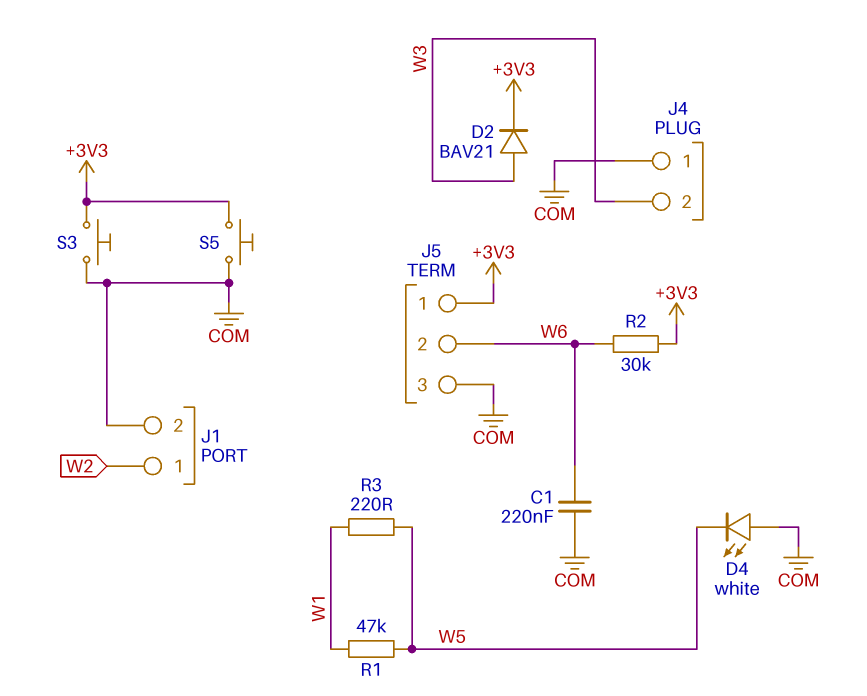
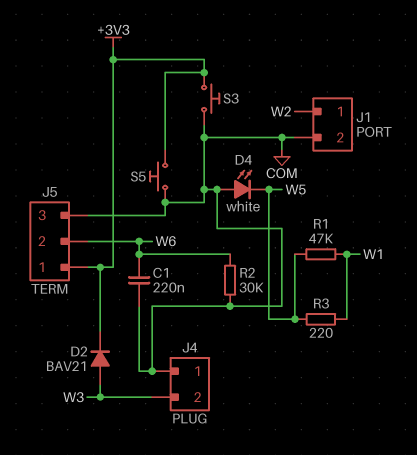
R2: 30k (+3V3, W6) -> 30k (COM, W6)

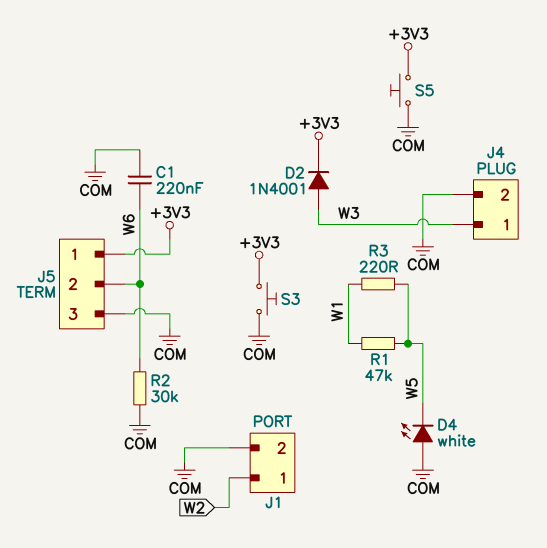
D2: diode BAV21 (A W3, K +3V3) -> diode 1N4001 (A W3, K +3V3)
J4 pin 1: COM -> W3
J4 pin 2: W3 -> COM

